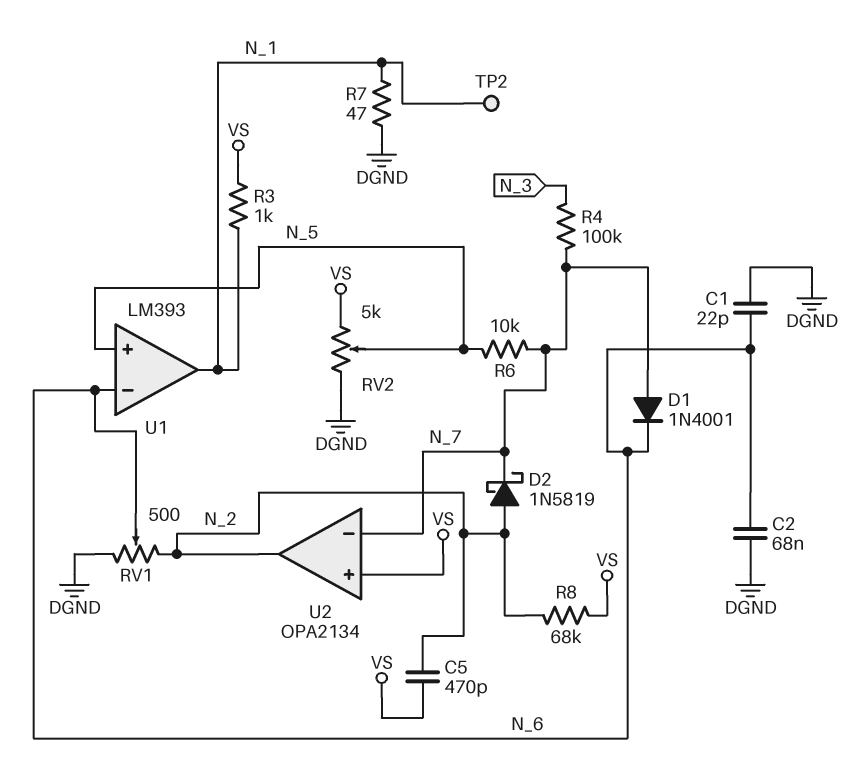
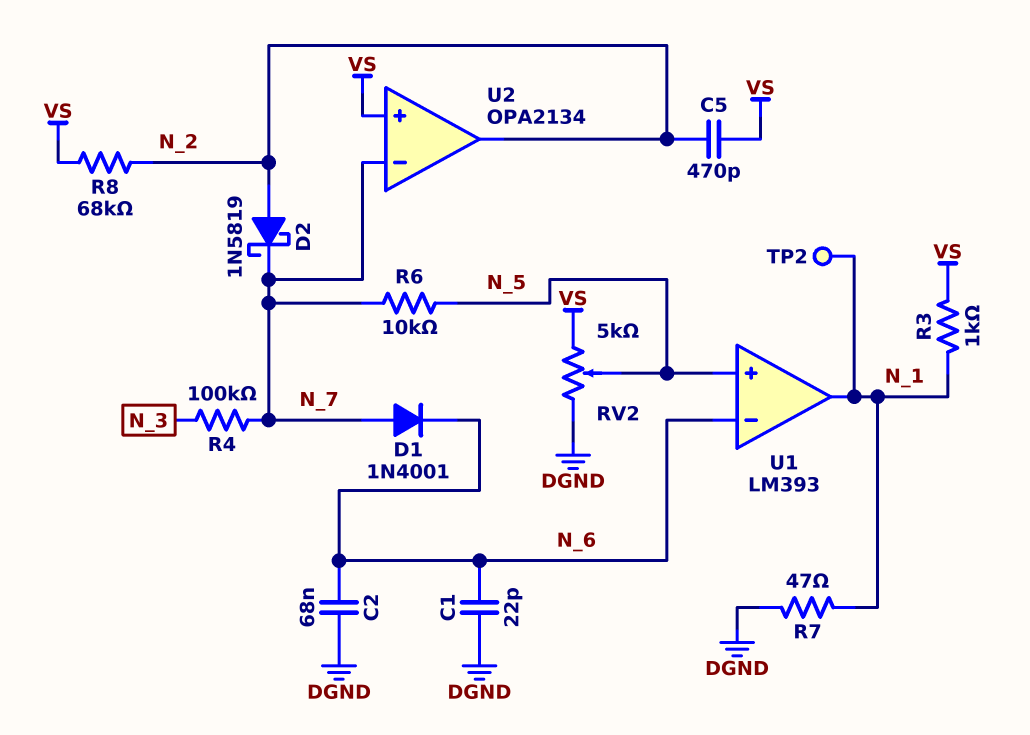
RV1: 500 (DGND, N_2, wiper N_6) -> none

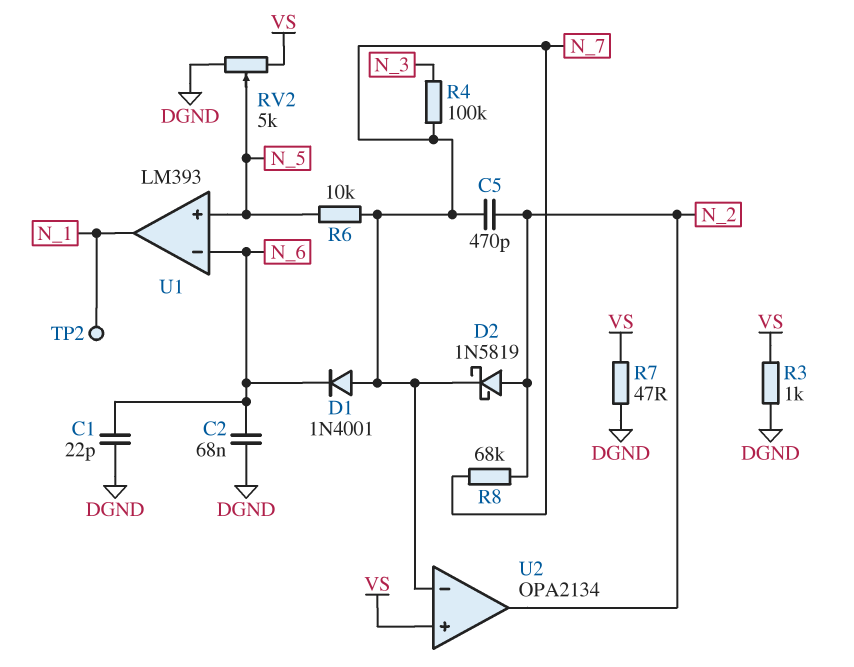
C5: 470pF (N_2, VS) -> 470pF (N_2, N_7)
R3: 1k (N_1, VS) -> 1k (DGND, VS)
R7: 47 (DGND, N_1) -> 47 (DGND, VS)
R8: 68k (N_2, VS) -> 68k (N_2, N_7)

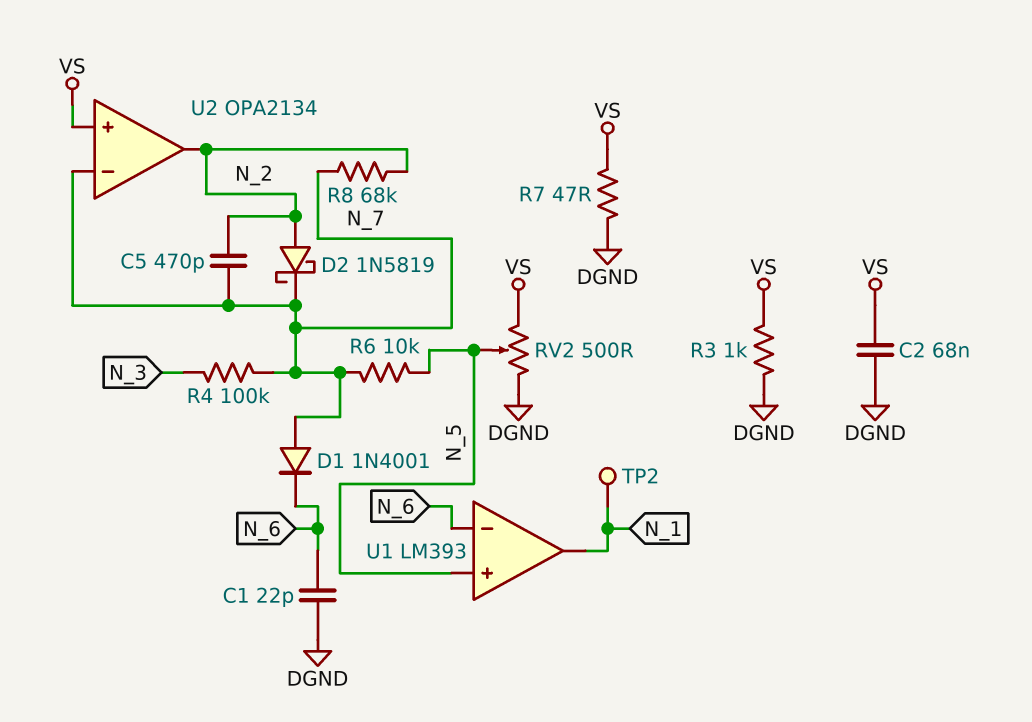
C2: 68nF (DGND, N_6) -> 68nF (DGND, VS)
RV2: 5k (DGND, VS, wiper N_5) -> 500 (DGND, VS, wiper N_5)

